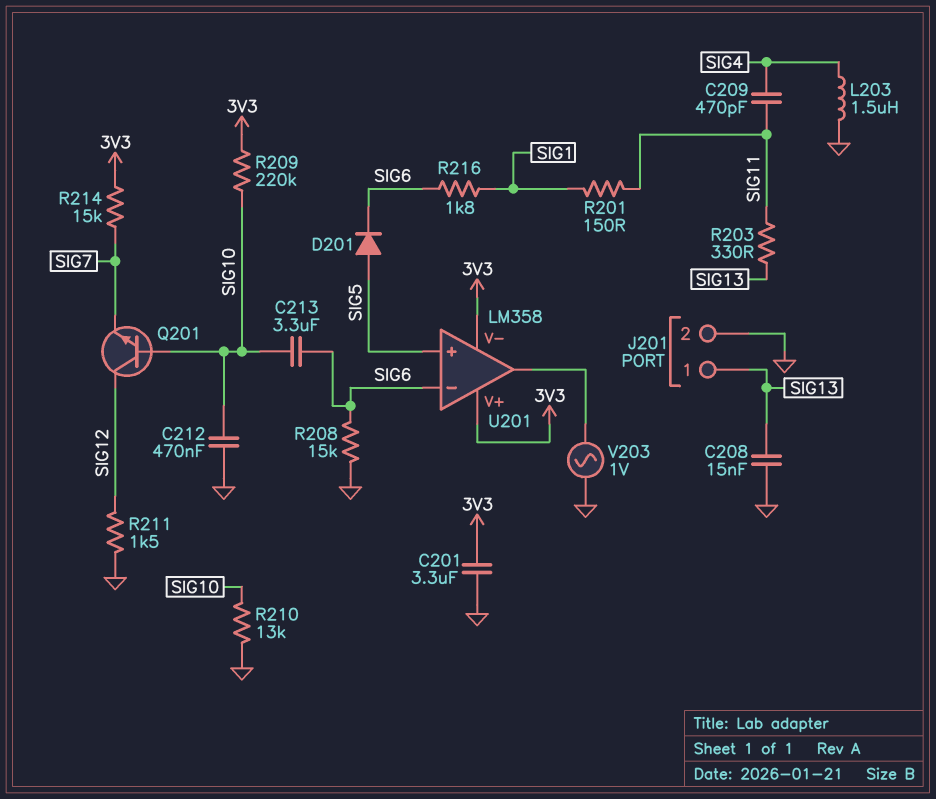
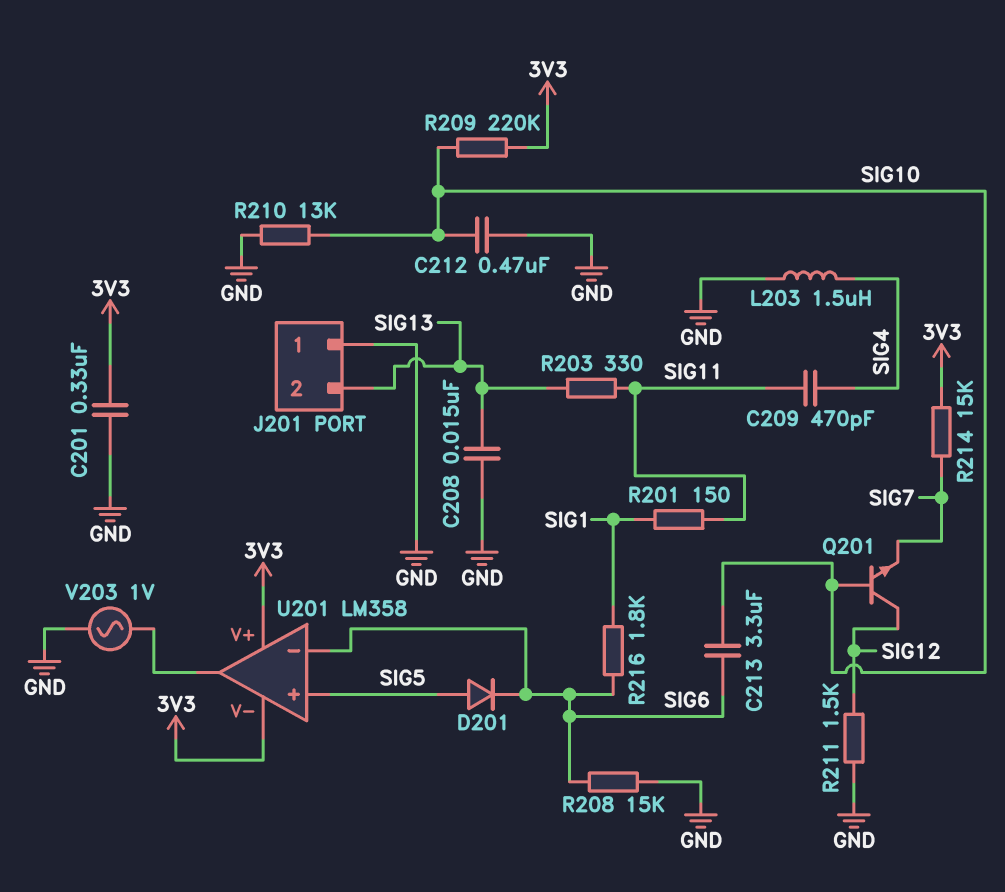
C201: 3.3uF (3V3, GND) -> 330nF (3V3, GND)
J201 pin 1: SIG13 -> GND
J201 pin 2: GND -> SIG13

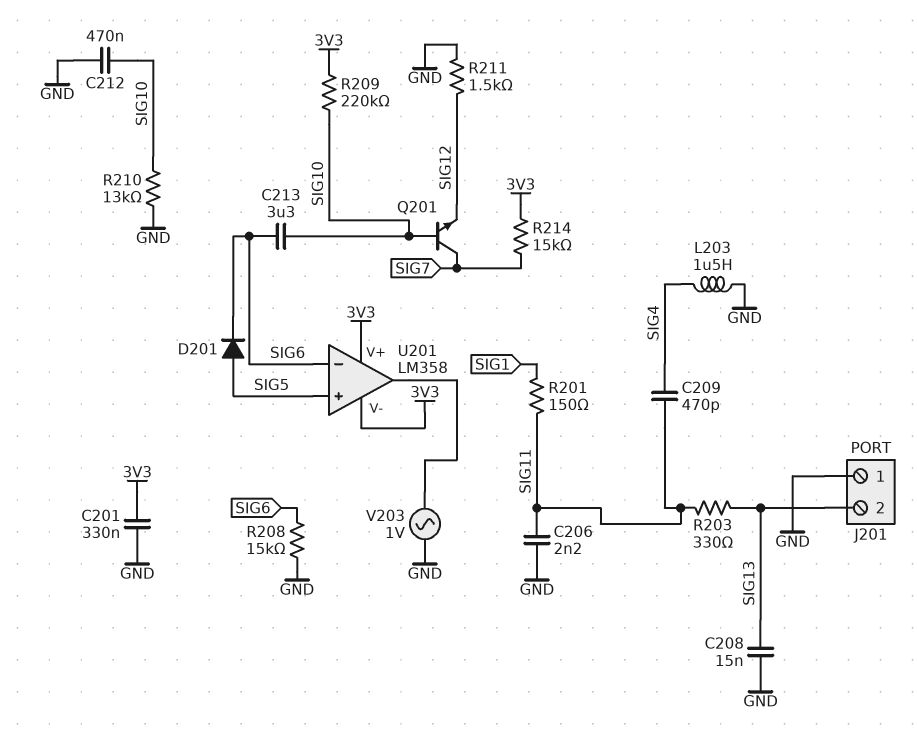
C206: none -> 2.2nF (GND, SIG11)
Q201: NPN (B SIG10, C SIG12, E SIG7) -> NPN (B SIG10, C SIG7, E SIG12)
R216: 1.8k (SIG1, SIG6) -> none

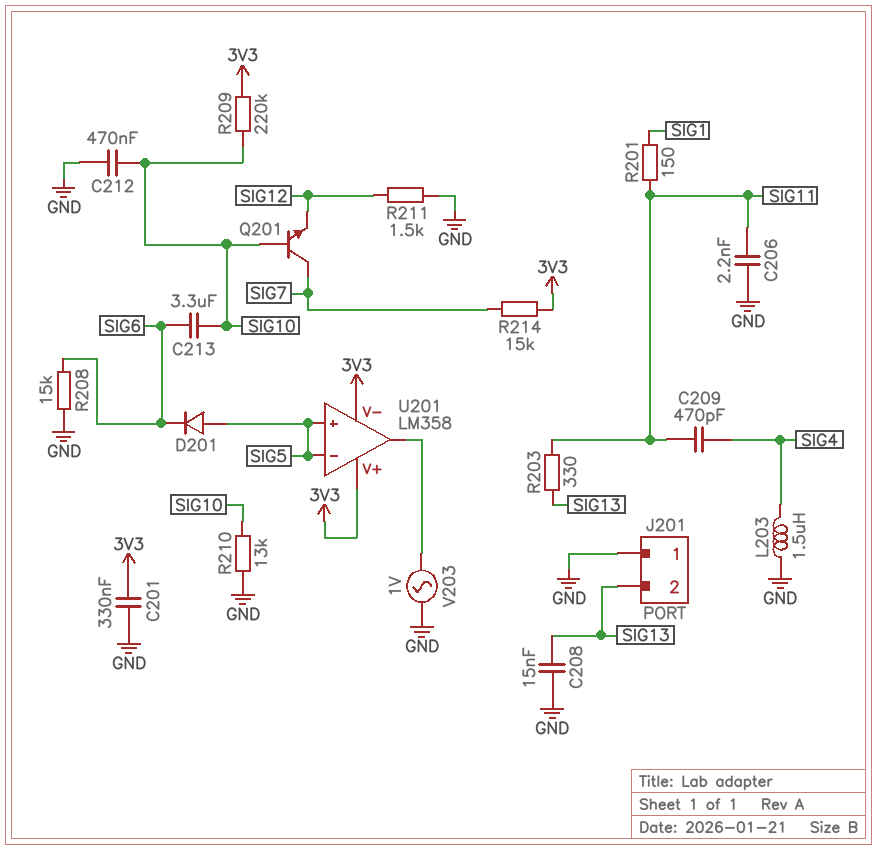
U201 pin in-: SIG6 -> SIG5

